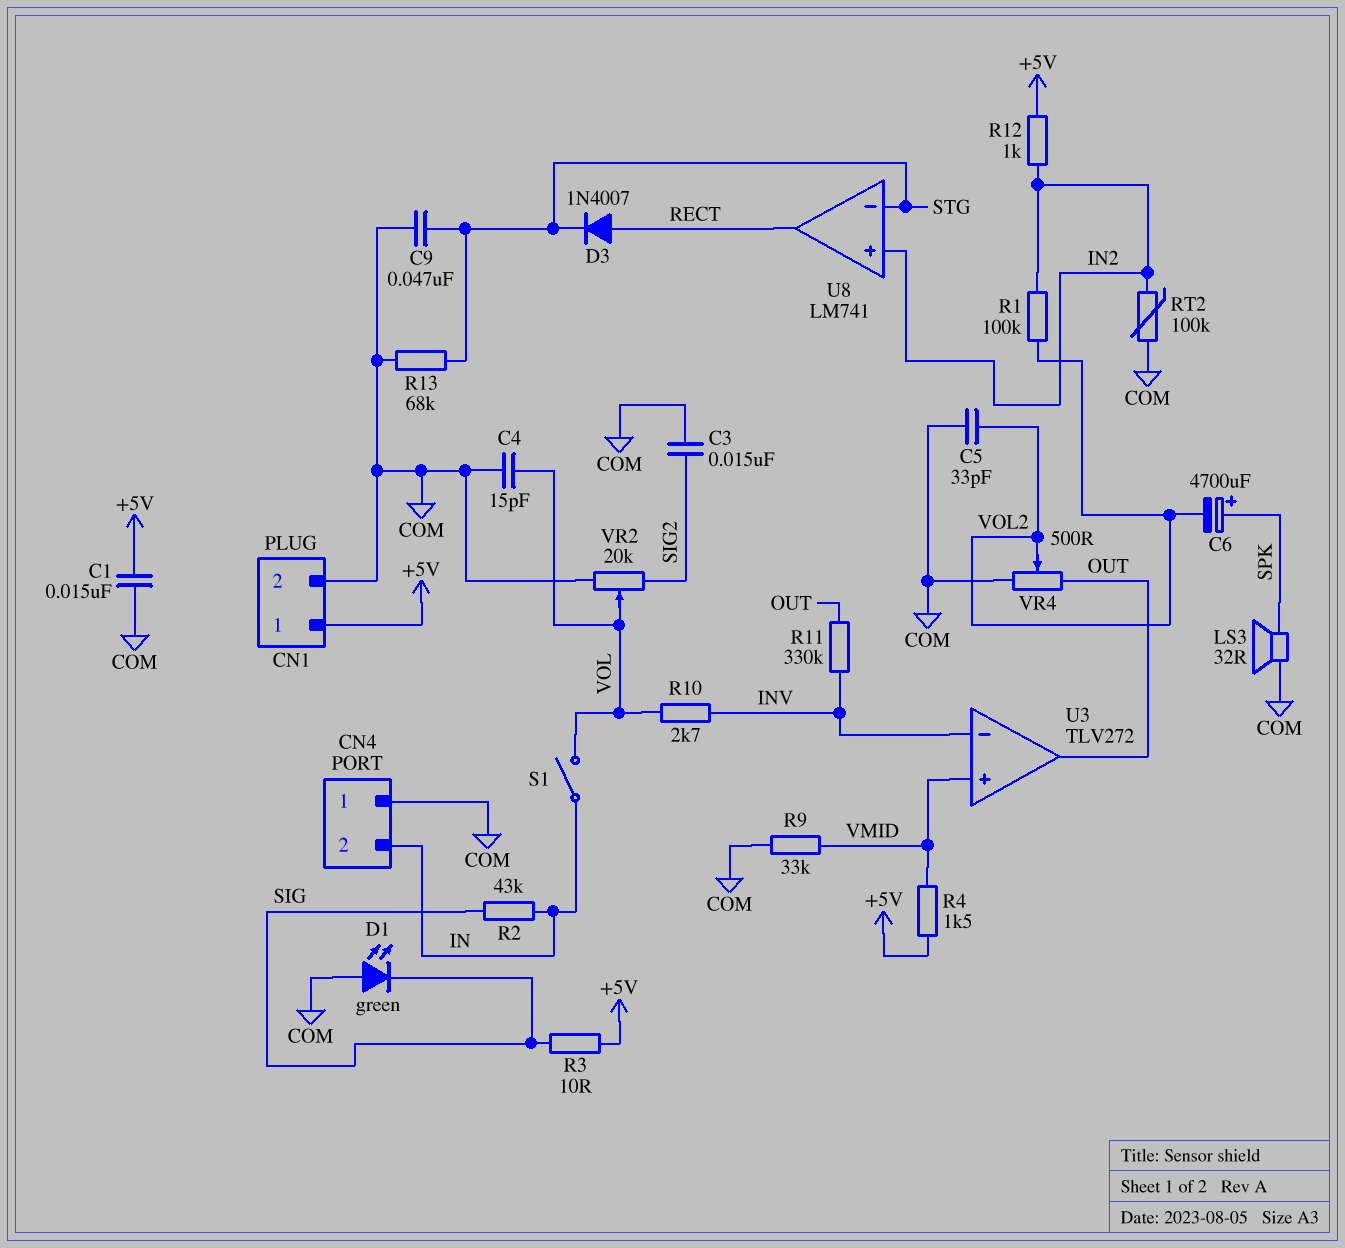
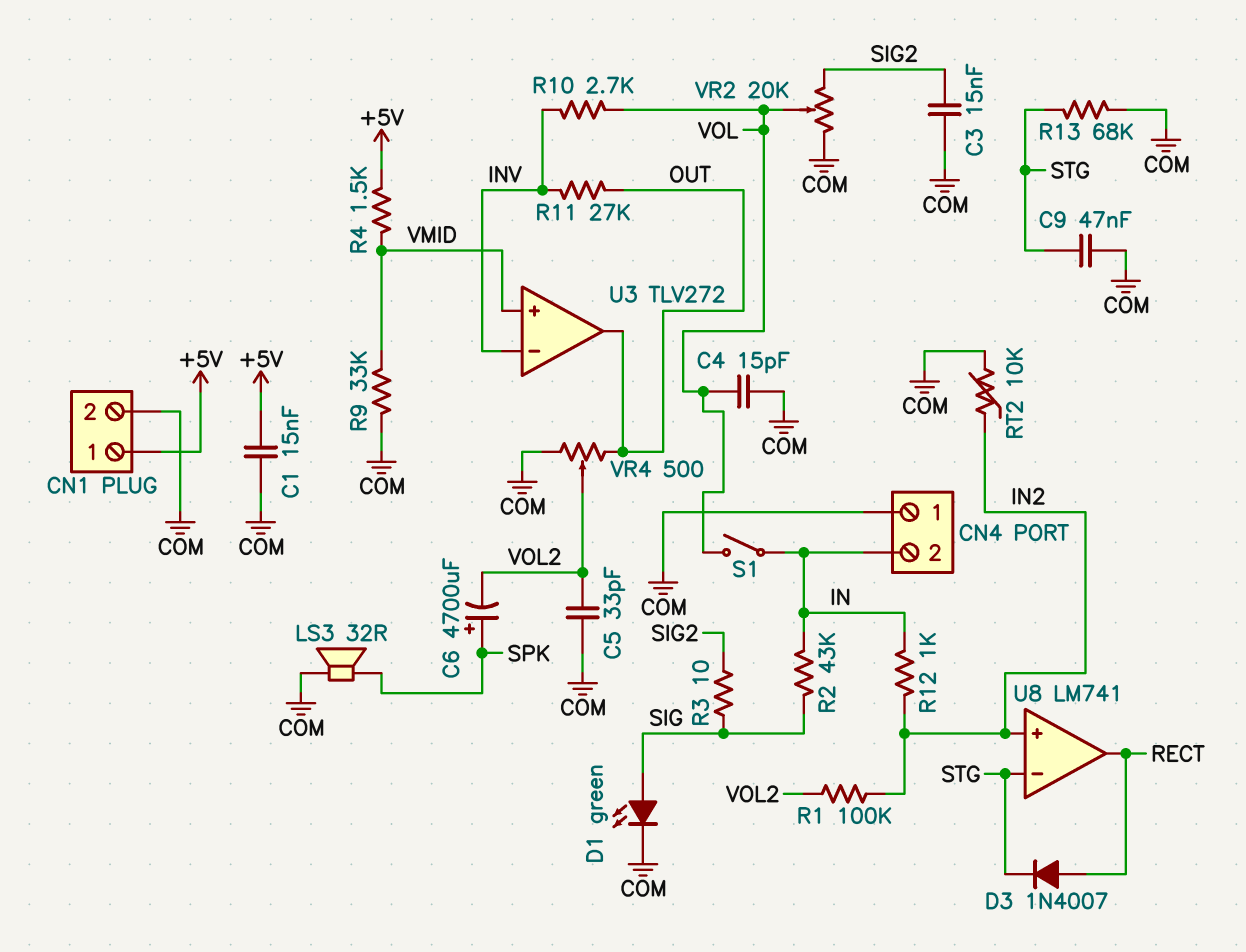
D1: LED green (A COM, K SIG) -> LED green (A SIG, K COM)
R3: 10 (+5V, SIG) -> 10 (SIG, SIG2)
R11: 330k (INV, OUT) -> 27k (INV, OUT)
R12: 1k (+5V, IN2) -> 1k (IN, IN2)
RT2: 100k (COM, IN2) -> 10k (COM, IN2)

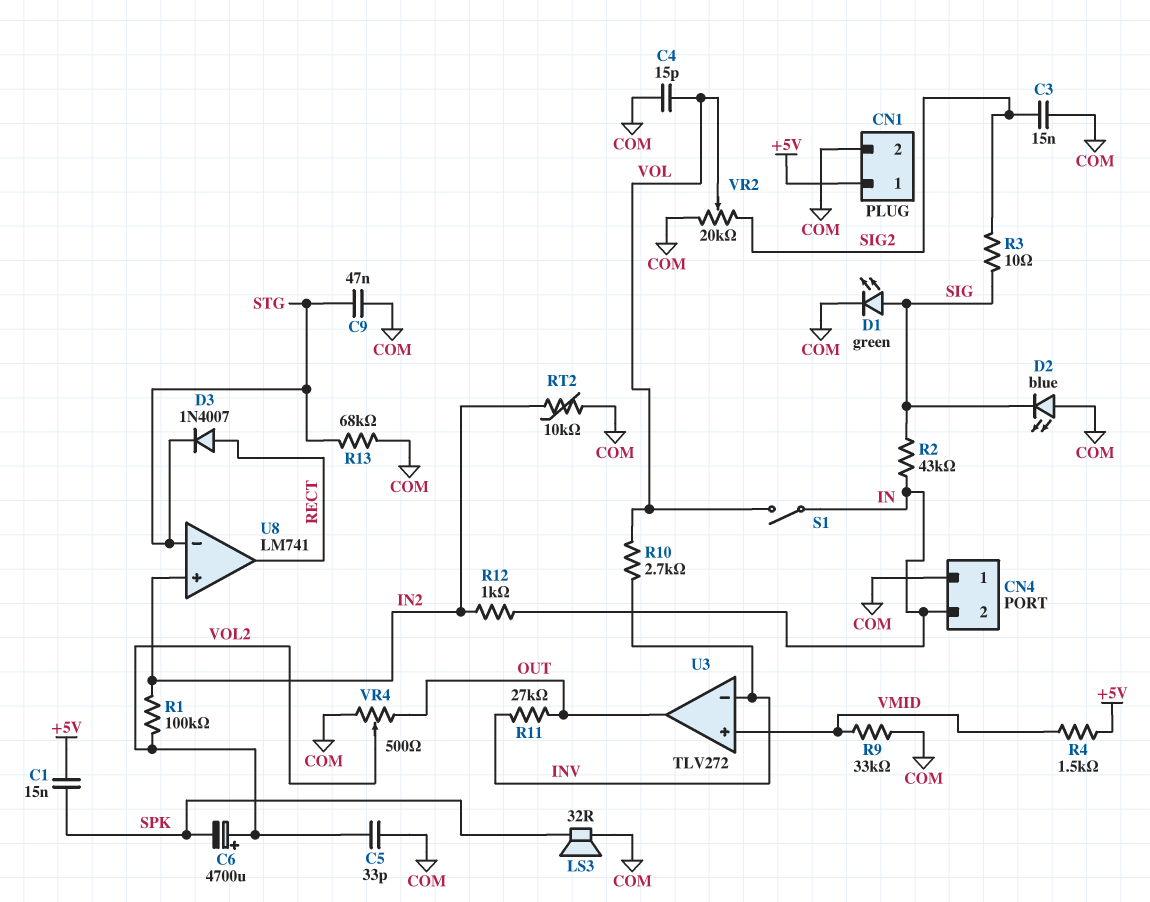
C1: 15nF (+5V, COM) -> 15nF (+5V, SPK)
C6: 4700uF (plus SPK, minus VOL2) -> 4700uF (plus VOL2, minus SPK)
D2: none -> LED blue (A COM, K SIG)

